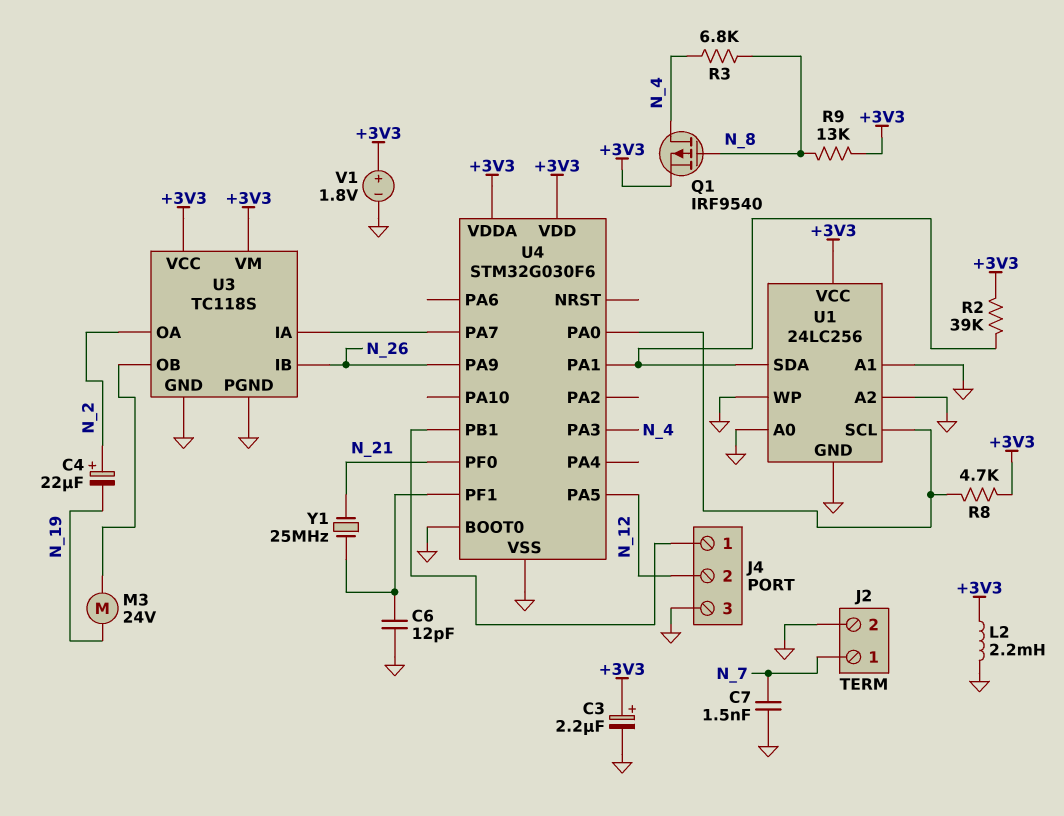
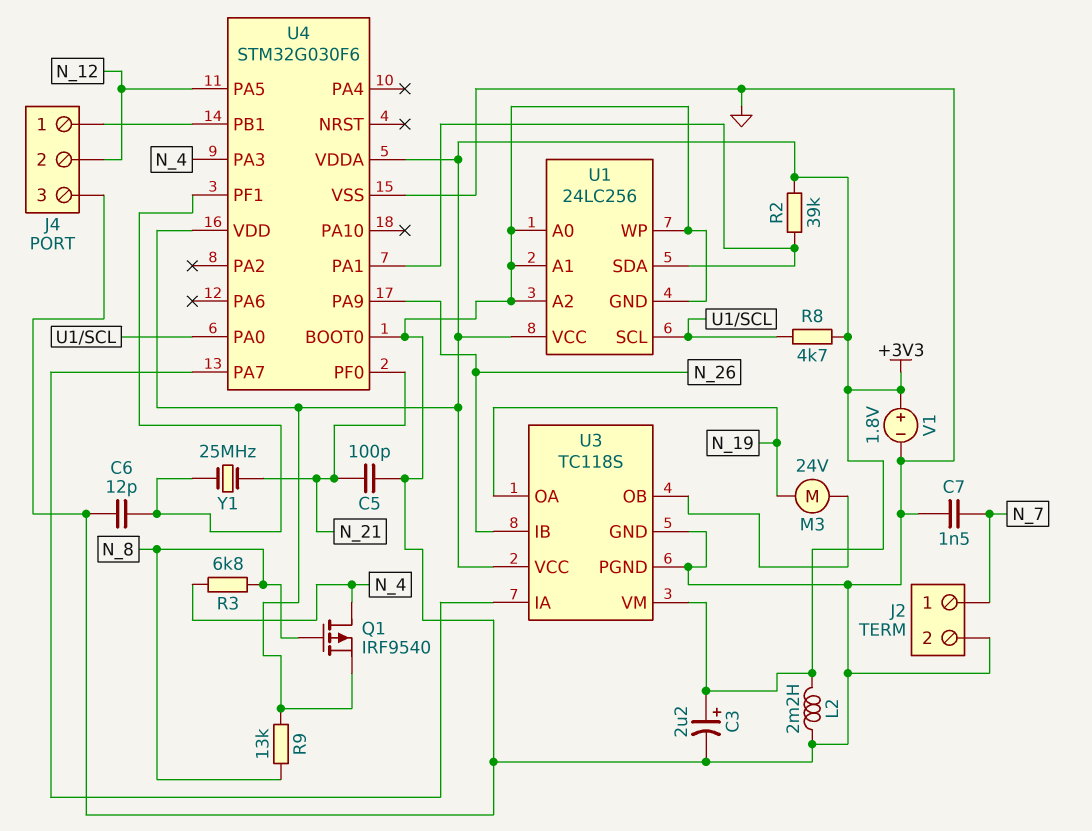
C4: 22uF (plus N_2, minus N_19) -> none
C5: none -> 100pF (GND, N_21)
U3 pin OA: N_2 -> N_19

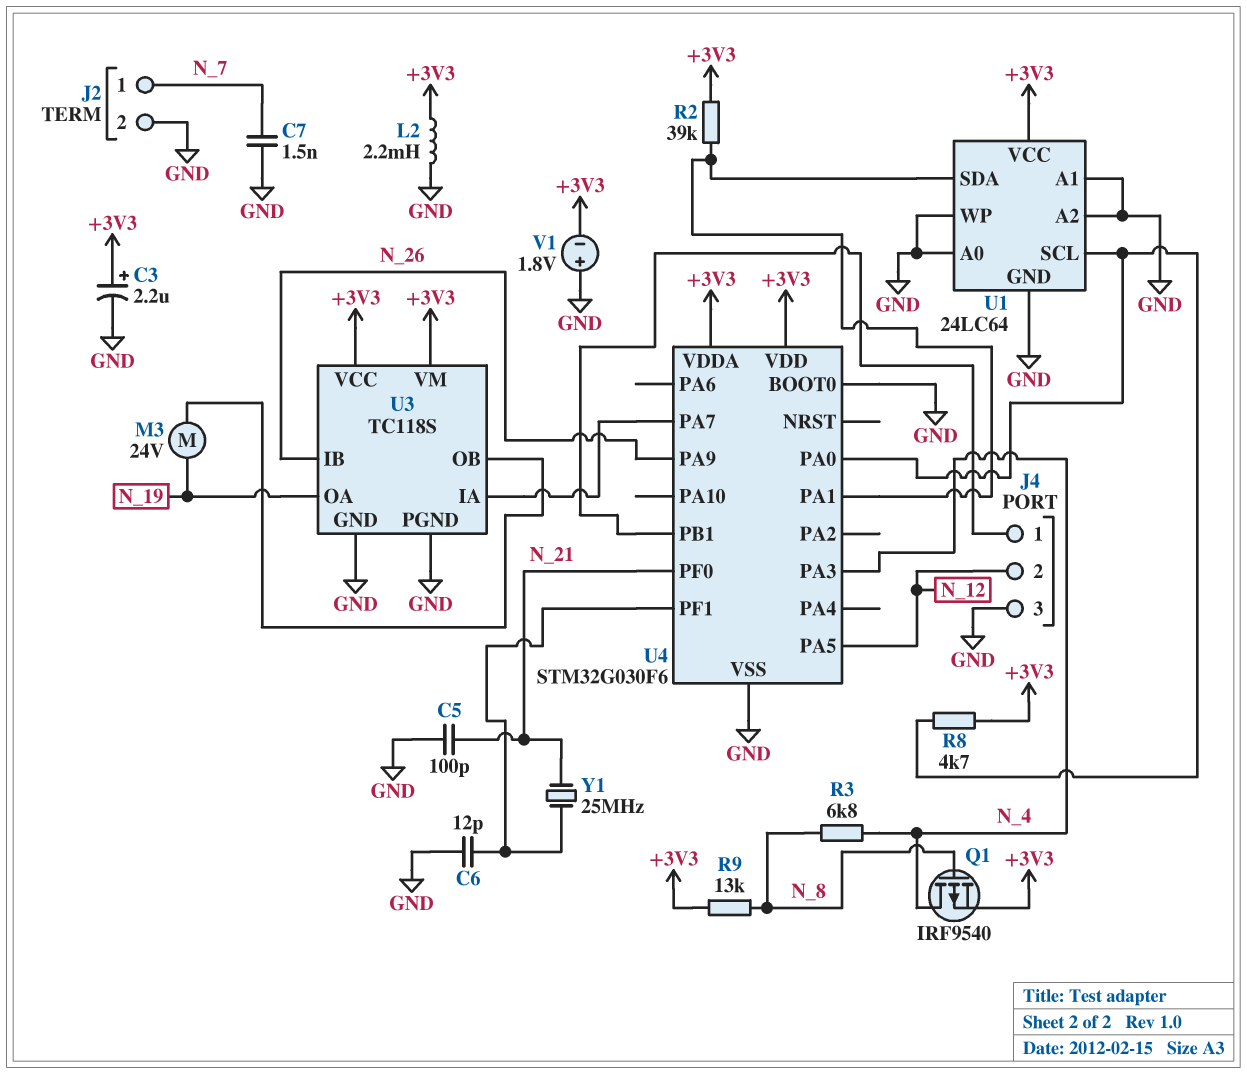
U1: 24LC256 -> 24LC64
V1: 1.8V (plus +3V3, minus GND) -> 1.8V (plus GND, minus +3V3)

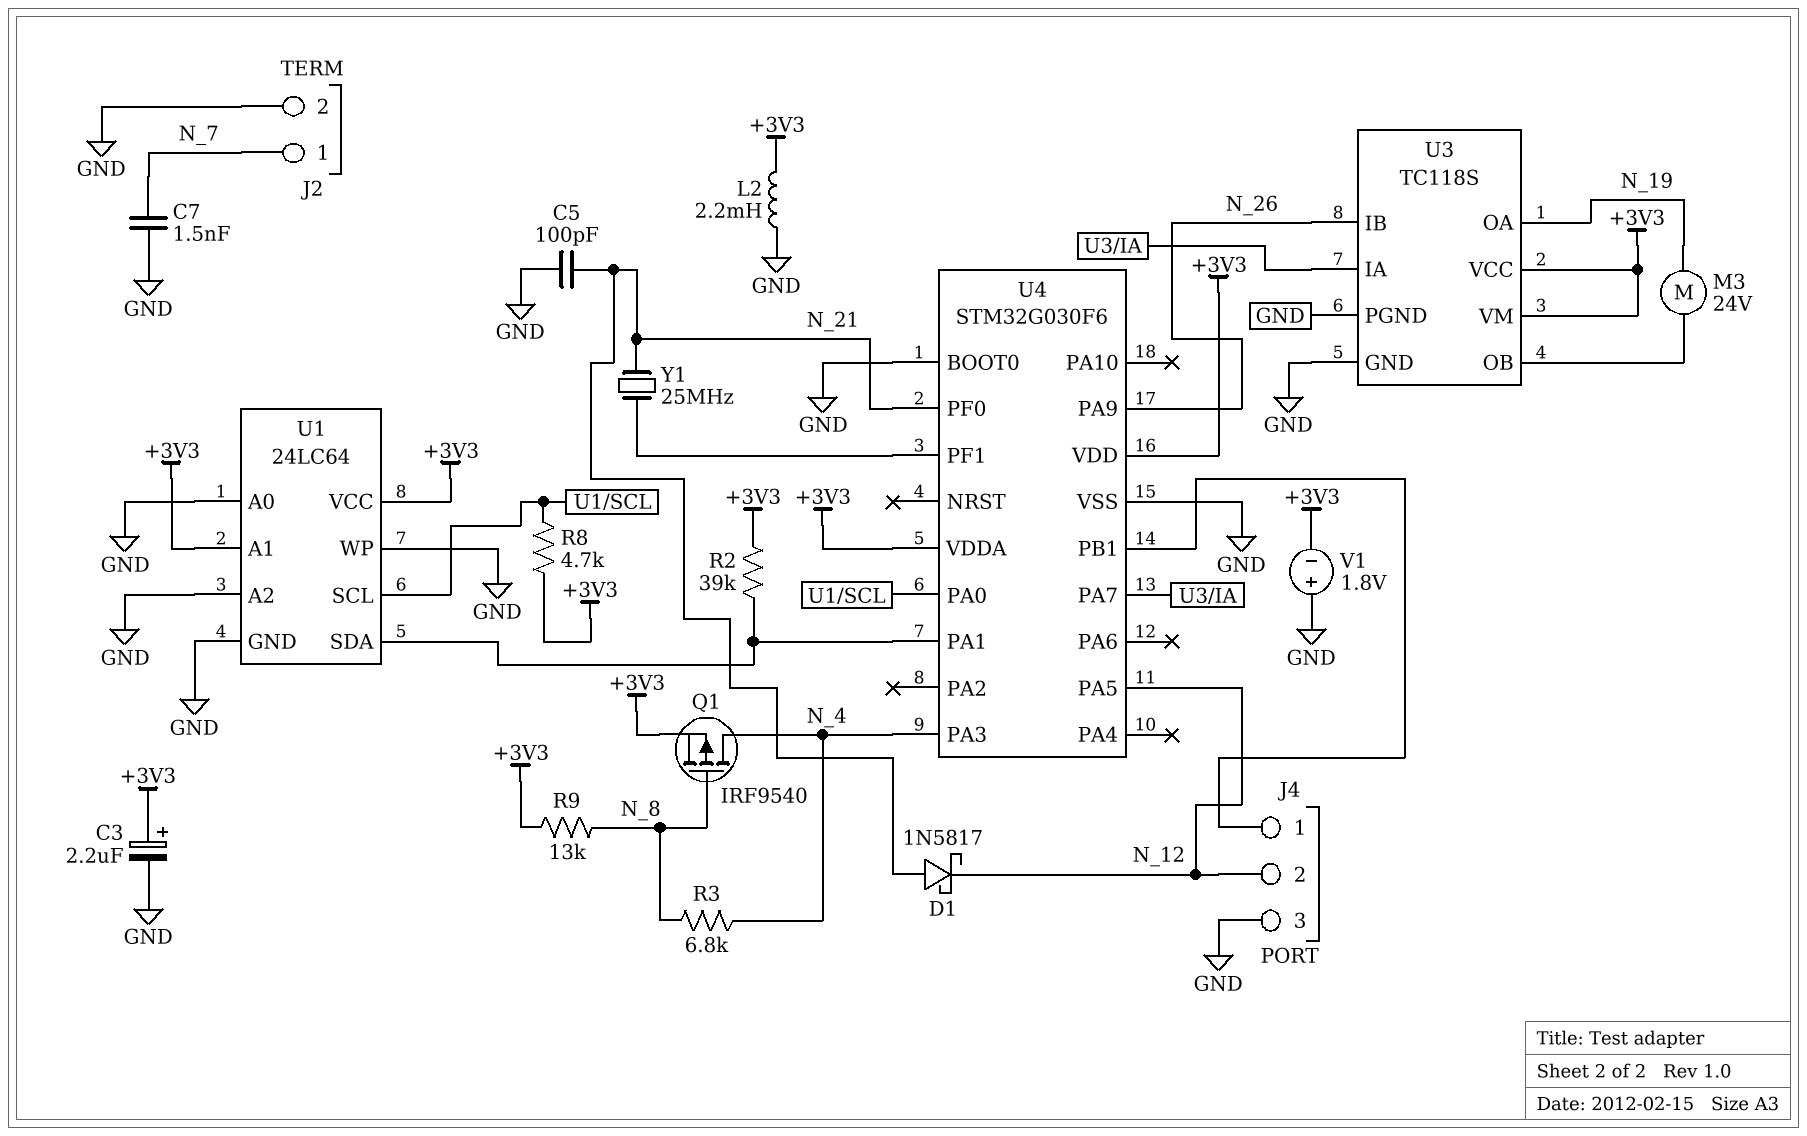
C6: 12pF (GND, U4/PF1) -> none
D1: none -> schottky 1N5817 (A N_21, K N_12)
U1 pin A1: GND -> +3V3

